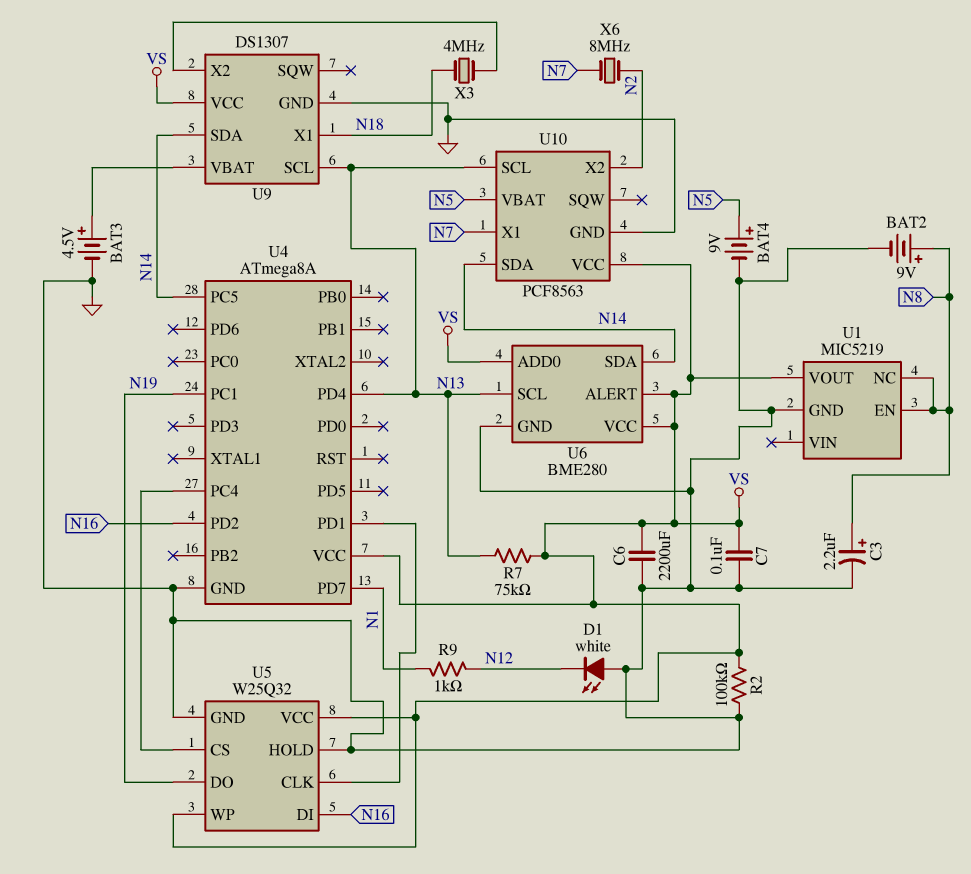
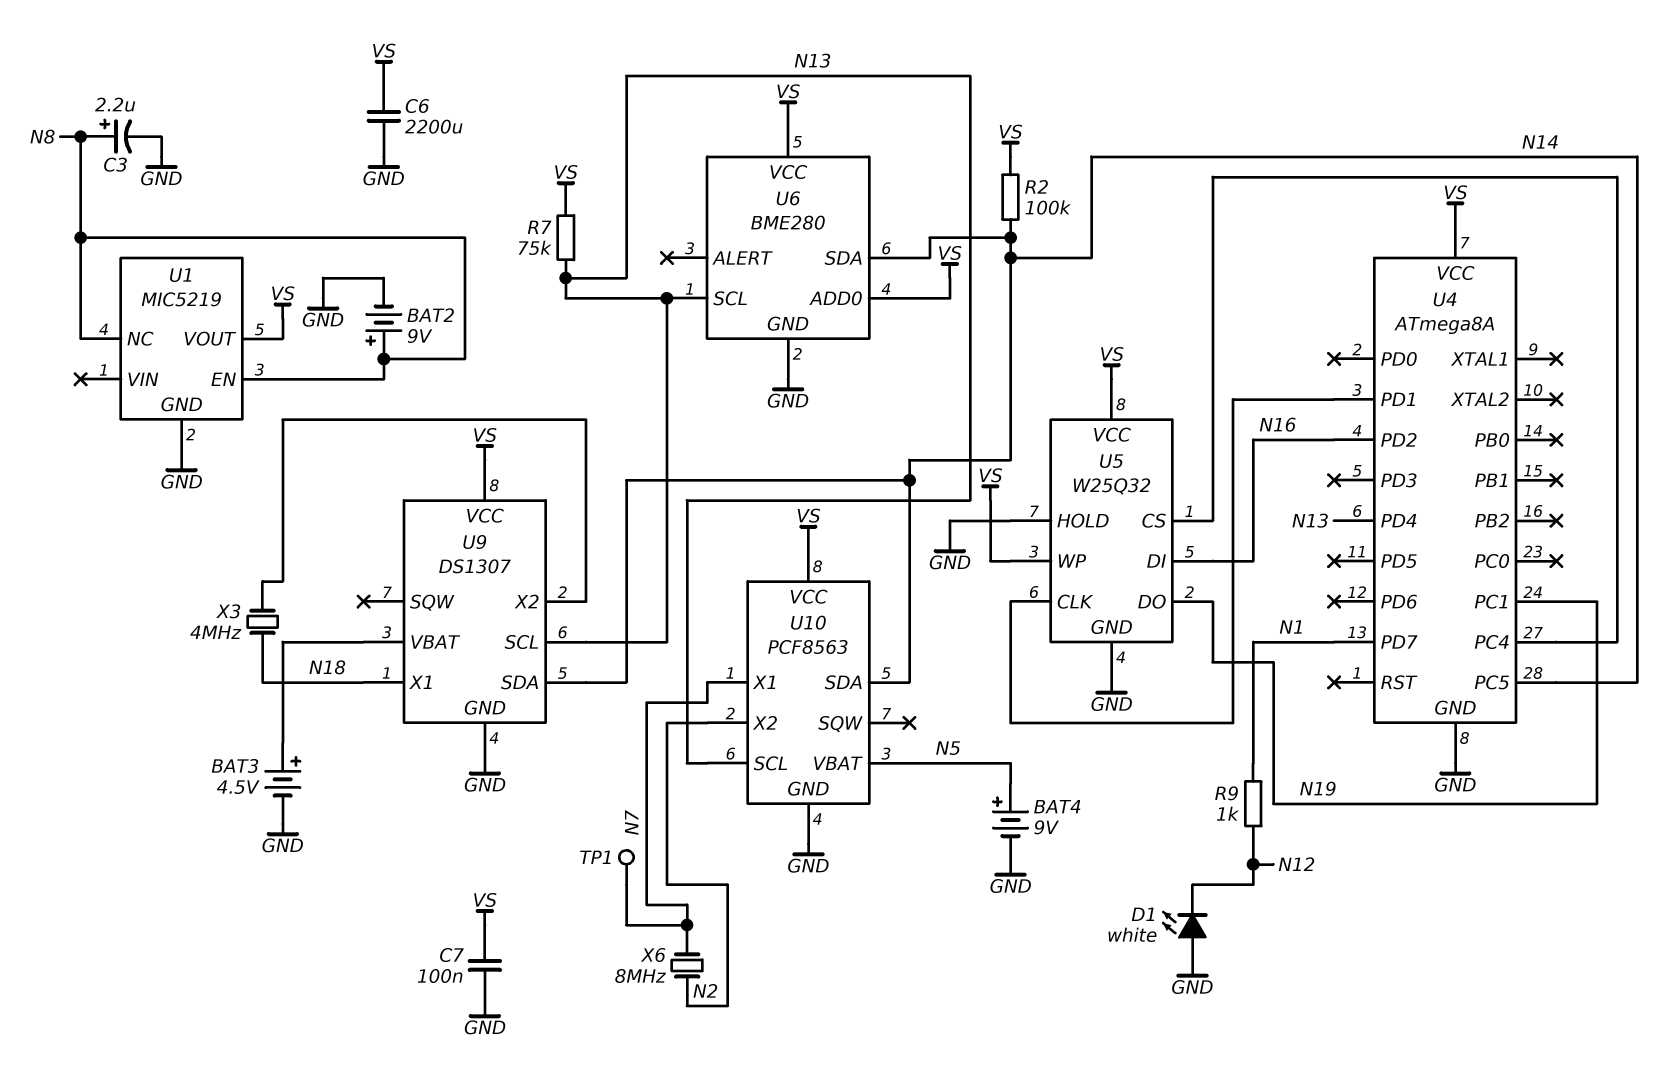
R2: 100k (GND, VS) -> 100k (N14, VS)
TP1: none -> test point (N7)
U6 pin ALERT: VS -> none

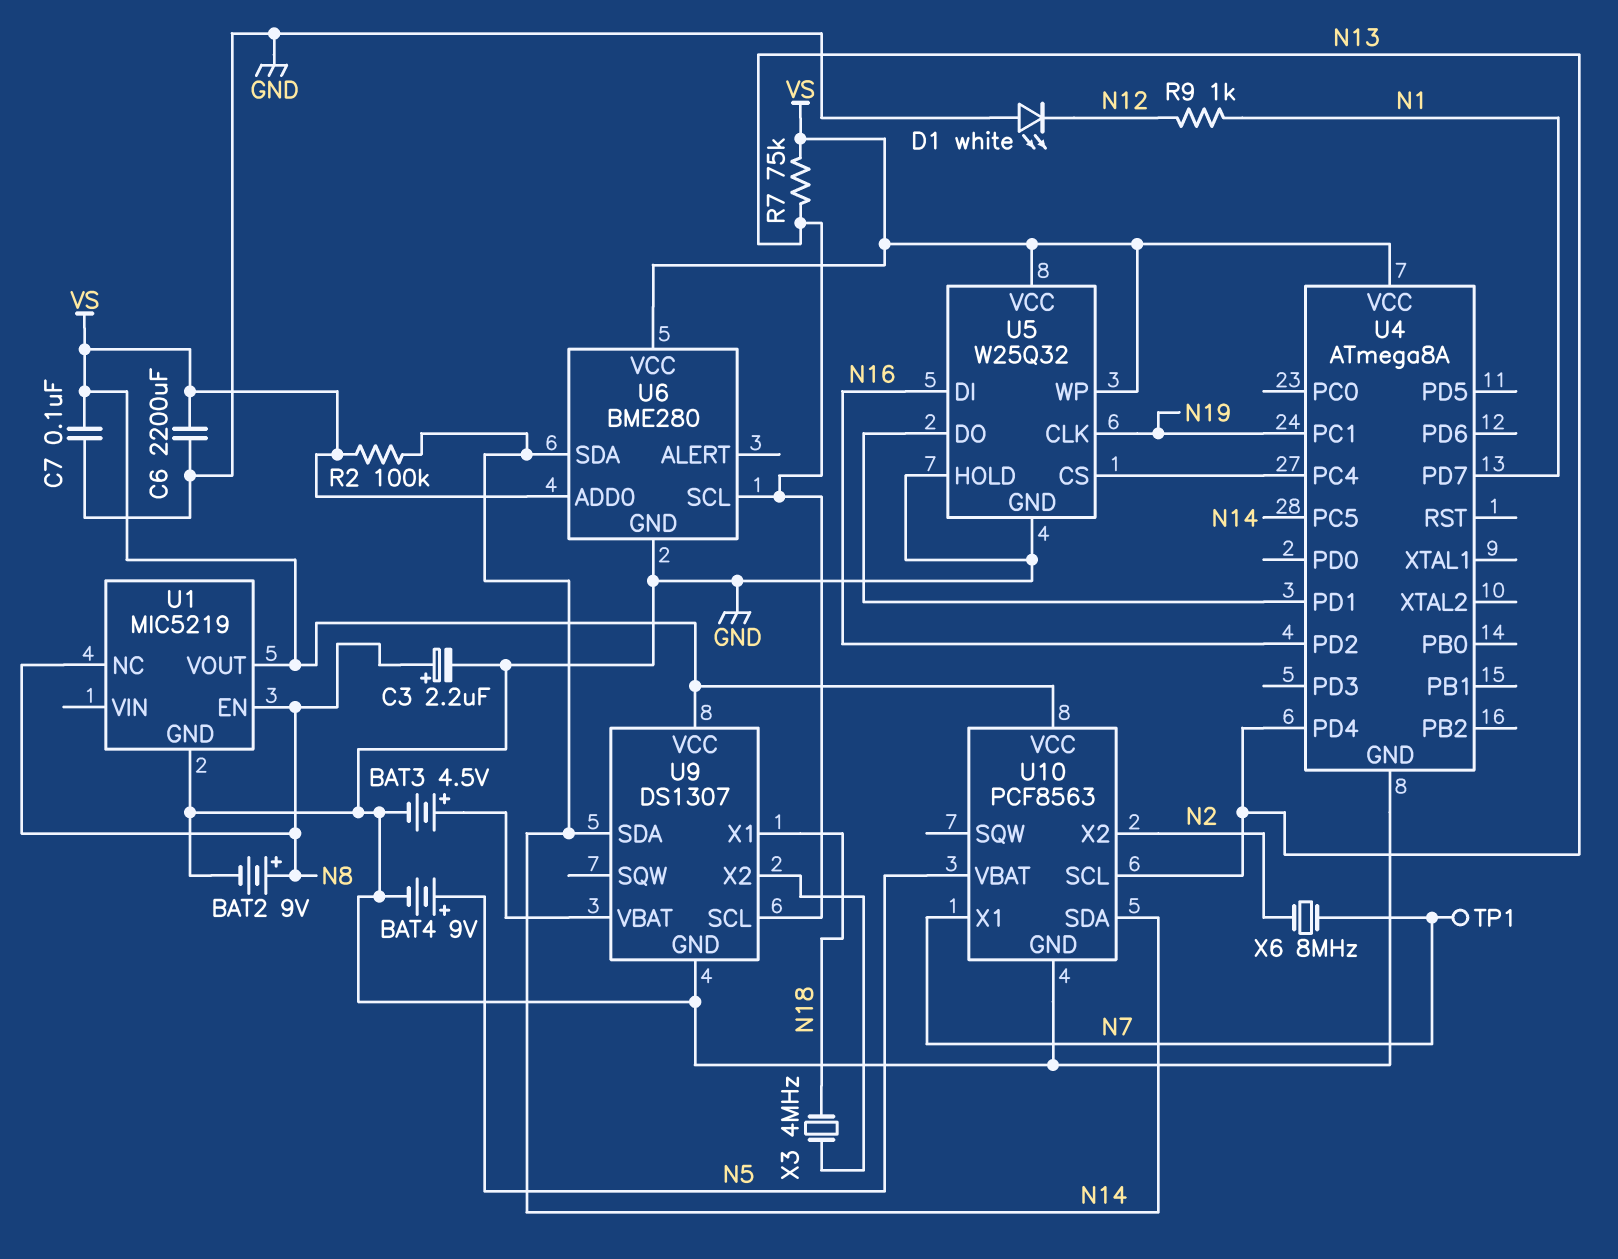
U5 pin CLK: U4/PD1 -> N19
U5 pin DO: N19 -> U4/PD1

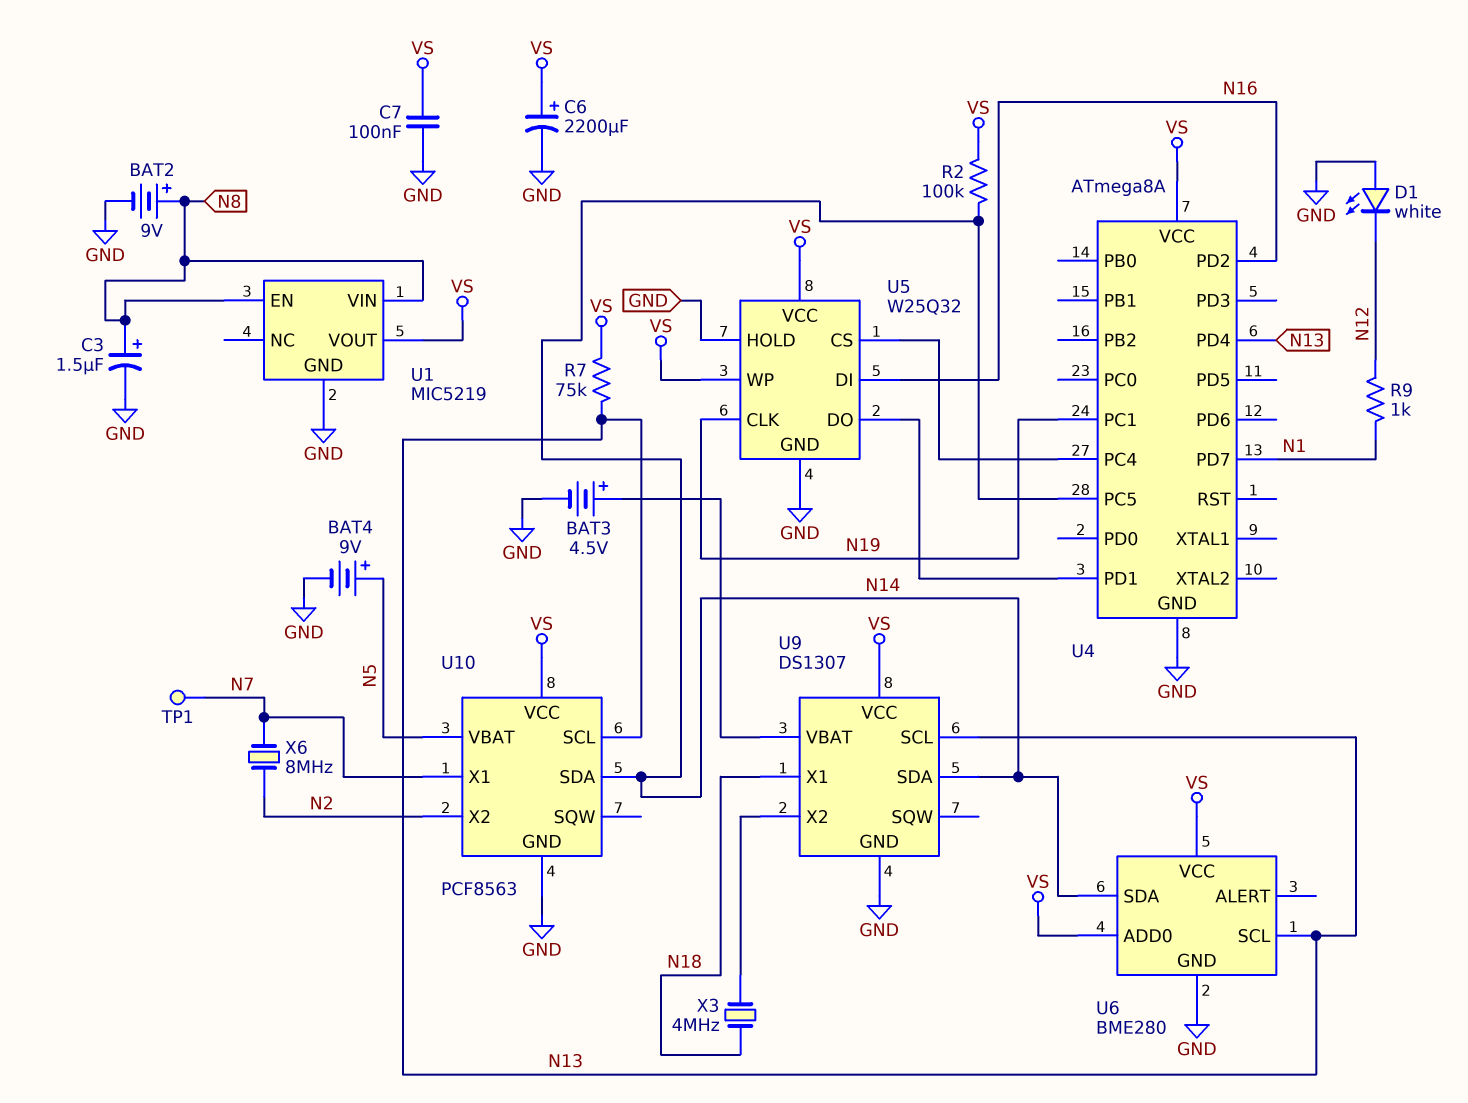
C3: 2.2uF (plus N8, minus GND) -> 1.5uF (plus N8, minus GND)
C6: 2200uF (GND, VS) -> 2200uF (plus VS, minus GND)
U1 pin NC: N8 -> none
U1 pin VIN: none -> N8

